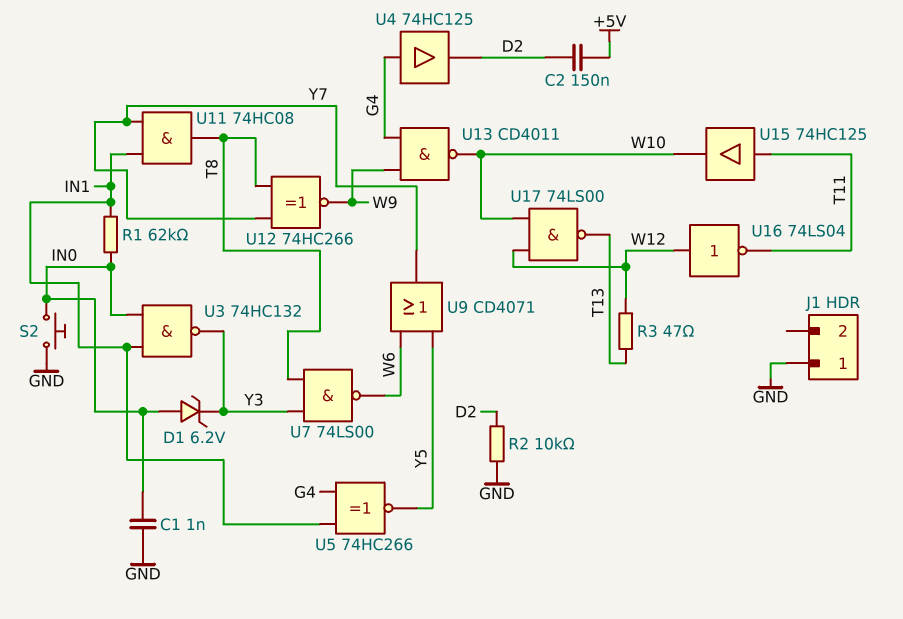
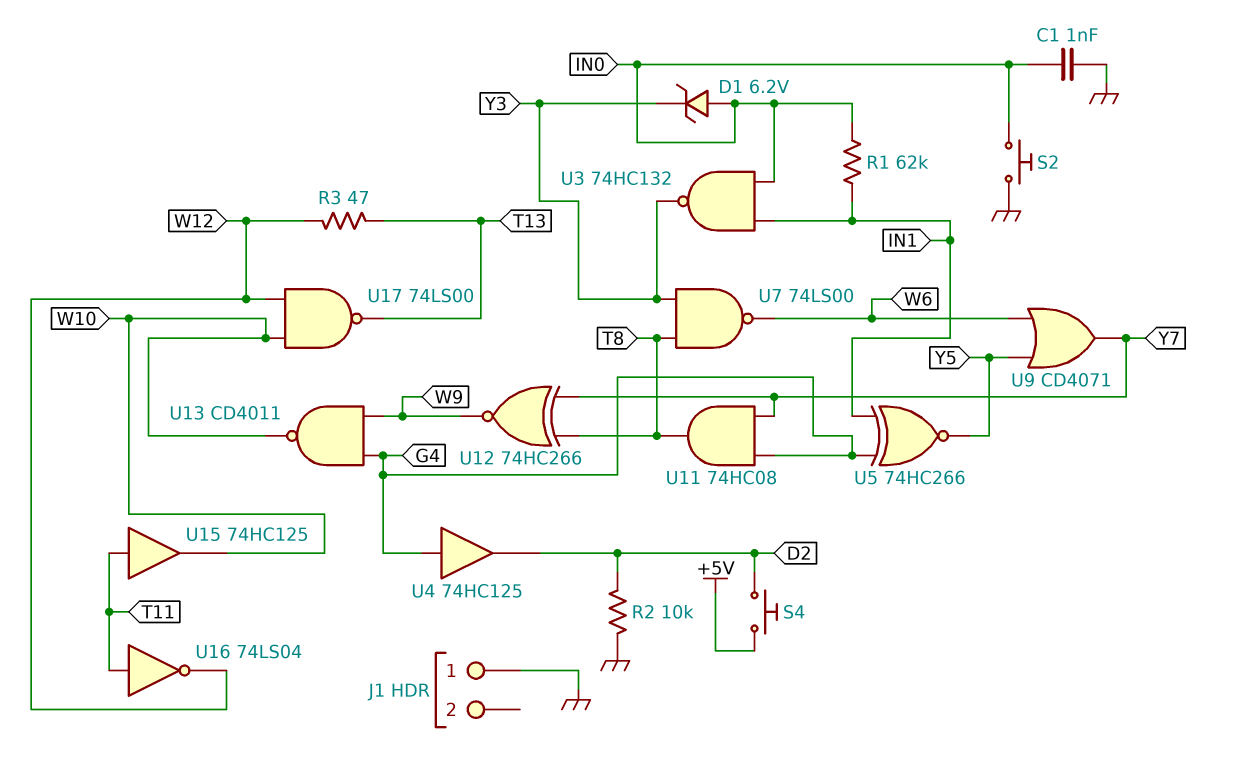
C2: 150nF (+5V, D2) -> none
S4: none -> button (+5V, D2)
U11: AND 74HC08 (in IN1, in Y7, out T8) -> AND 74HC08 (in G4, in Y7, out T8)
U16: NOT 74LS04 (in W12, out T11) -> NOT 74LS04 (in T11, out W12)

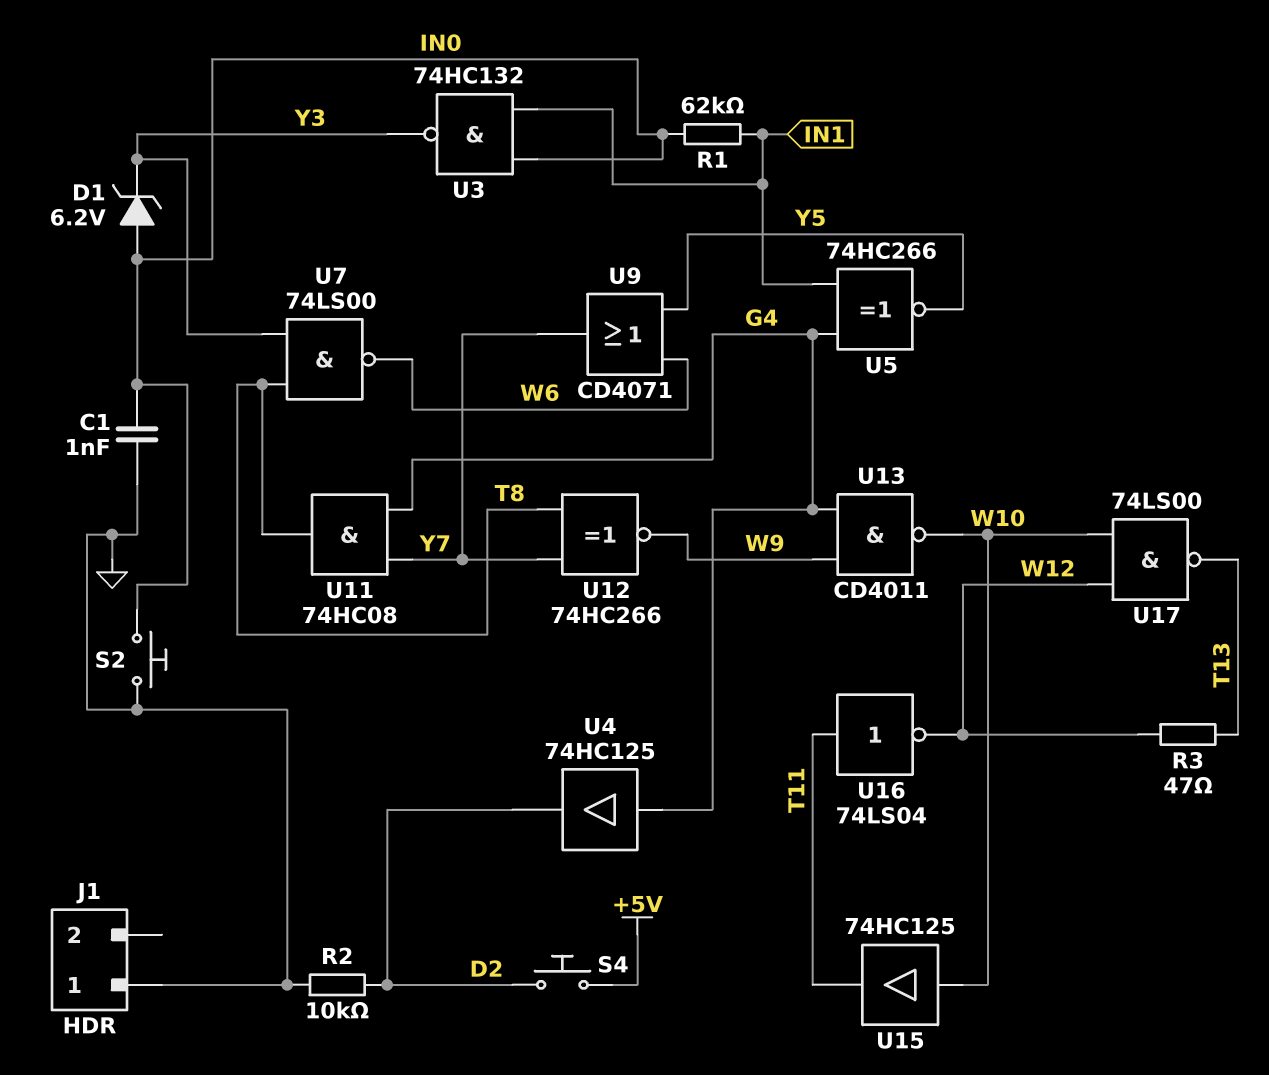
U15: buffer 74HC125 (in T11, out W10) -> buffer 74HC125 (in W10, out T11)

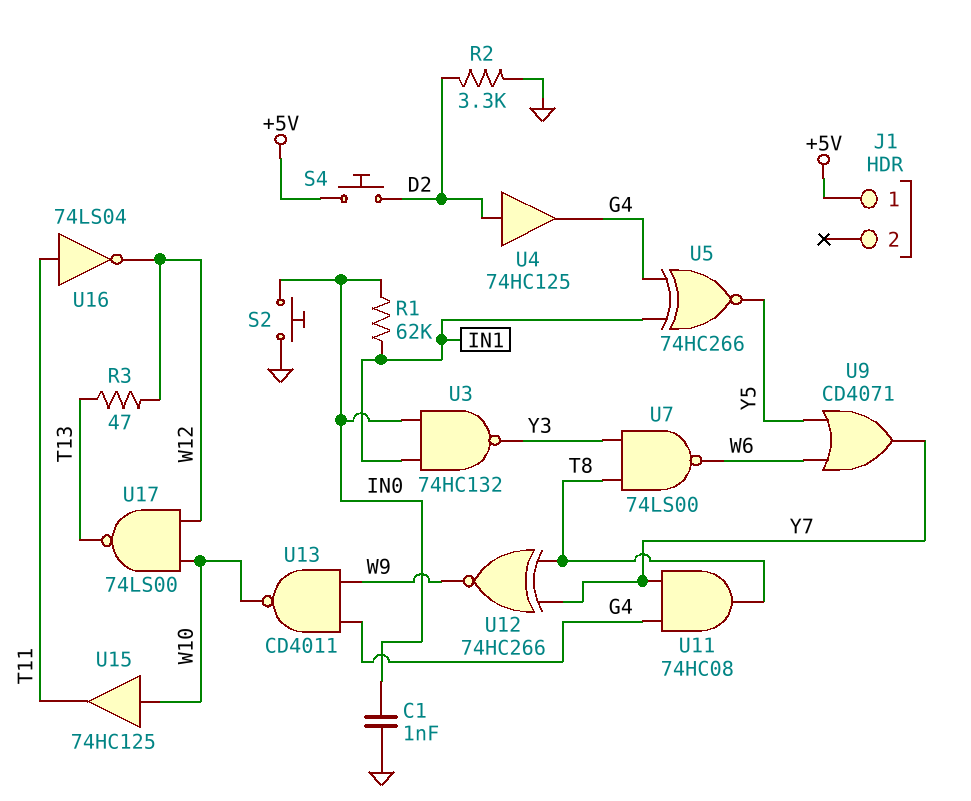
D1: zener 6.2V (A IN0, K Y3) -> none
J1 pin 1: GND -> +5V
R2: 10k (D2, GND) -> 3.3k (D2, GND)
U4: buffer 74HC125 (in G4, out D2) -> buffer 74HC125 (in D2, out G4)

